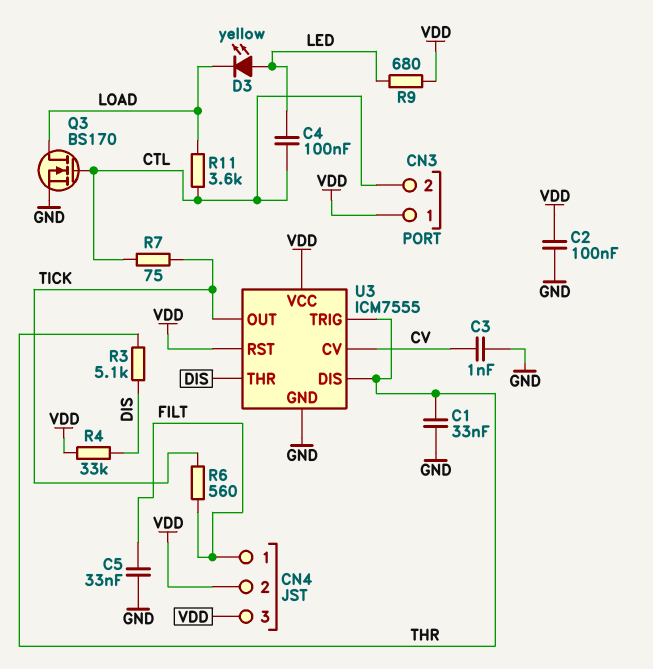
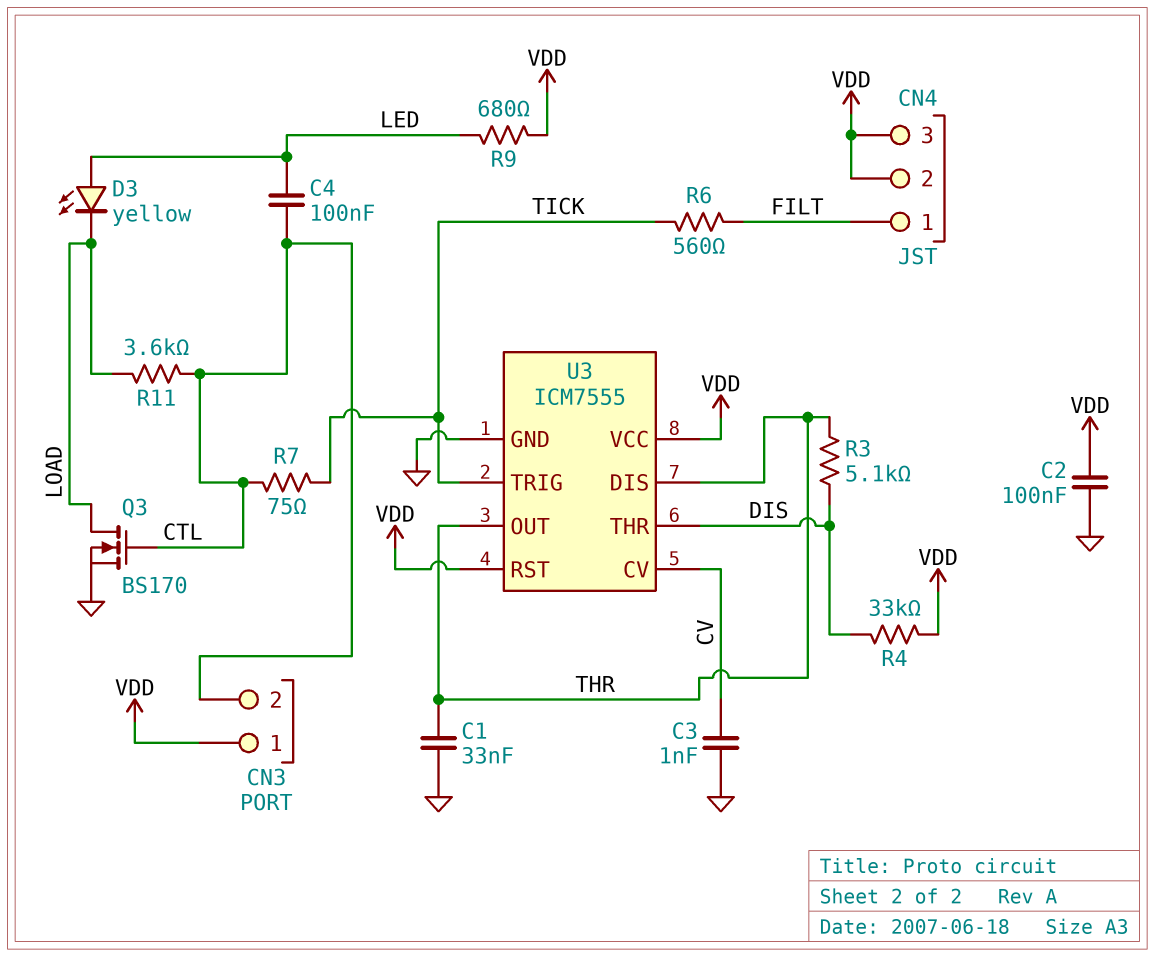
C5: 33nF (FILT, GND) -> none
U3 pin OUT: TICK -> THR
U3 pin TRIG: THR -> TICK

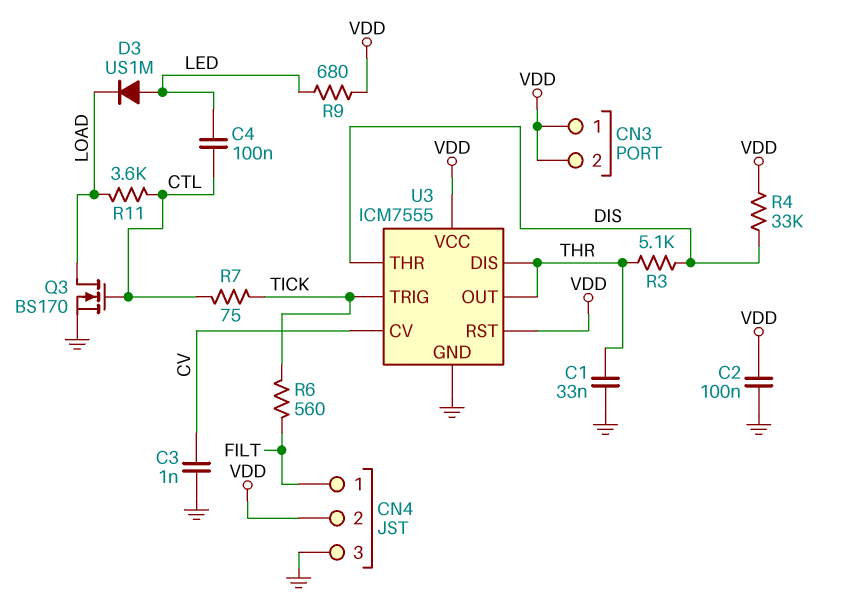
CN3 pin 2: CTL -> VDD
CN4 pin 3: VDD -> GND
D3: LED yellow (A LED, K LOAD) -> diode US1M (A LED, K LOAD)

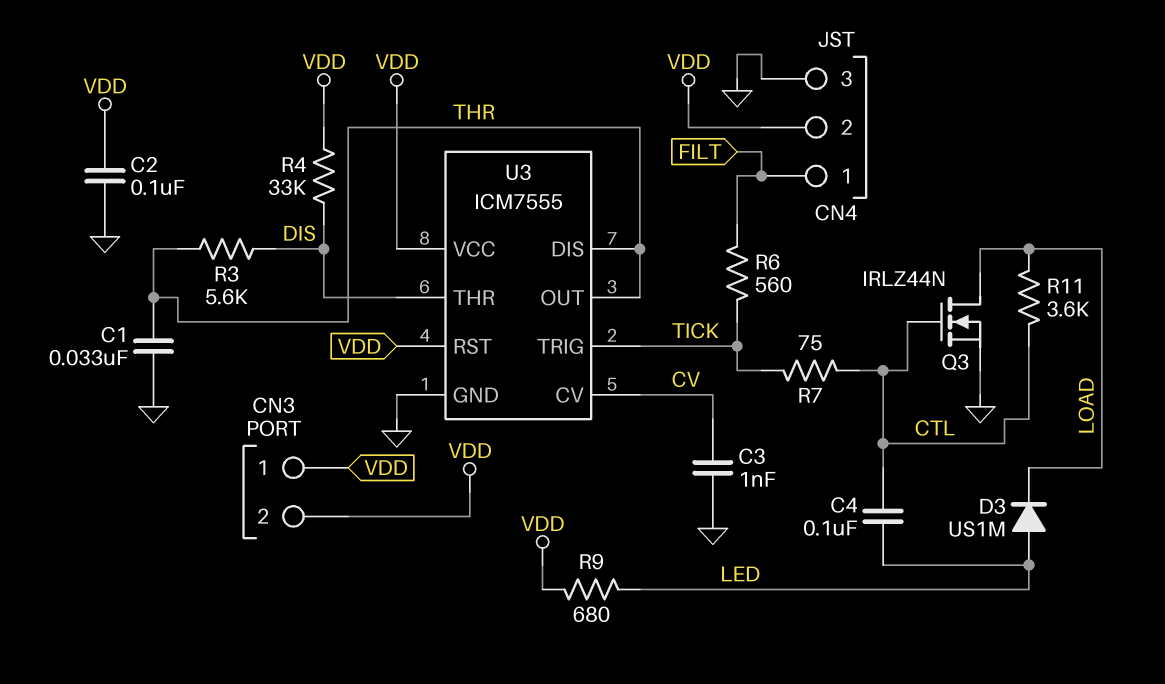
Q3: NMOS BS170 (G CTL, D LOAD, S GND) -> NMOS IRLZ44N (G CTL, D LOAD, S GND)
R3: 5.1k (DIS, THR) -> 5.6k (DIS, THR)

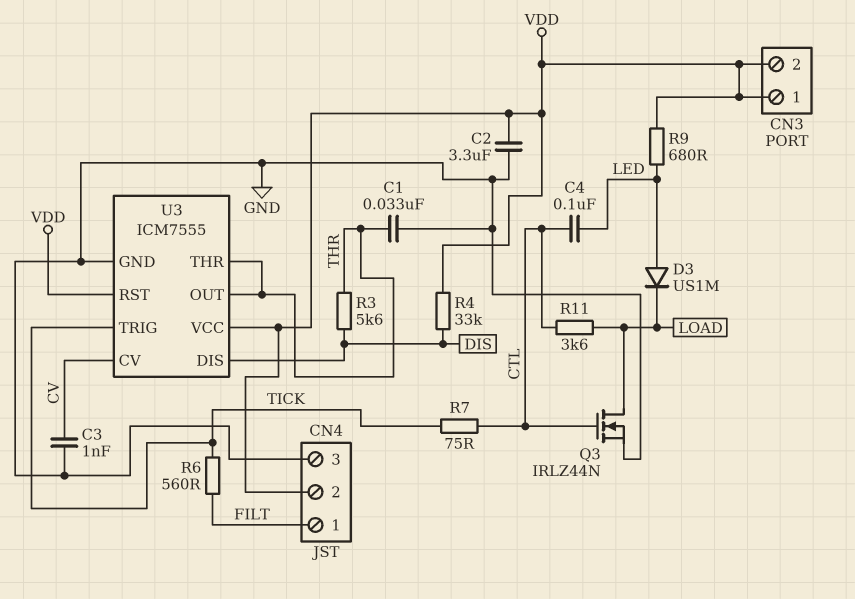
C2: 100nF (GND, VDD) -> 3.3uF (GND, VDD)
U3 pin DIS: THR -> DIS
U3 pin THR: DIS -> THR

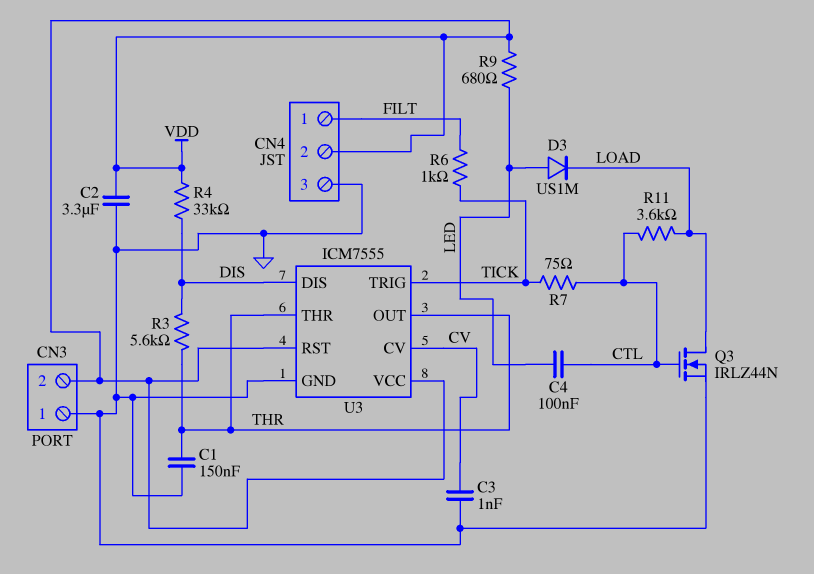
C1: 33nF (GND, THR) -> 150nF (GND, THR)
CN3 pin 1: VDD -> GND
R6: 560 (FILT, TICK) -> 1k (FILT, TICK)

